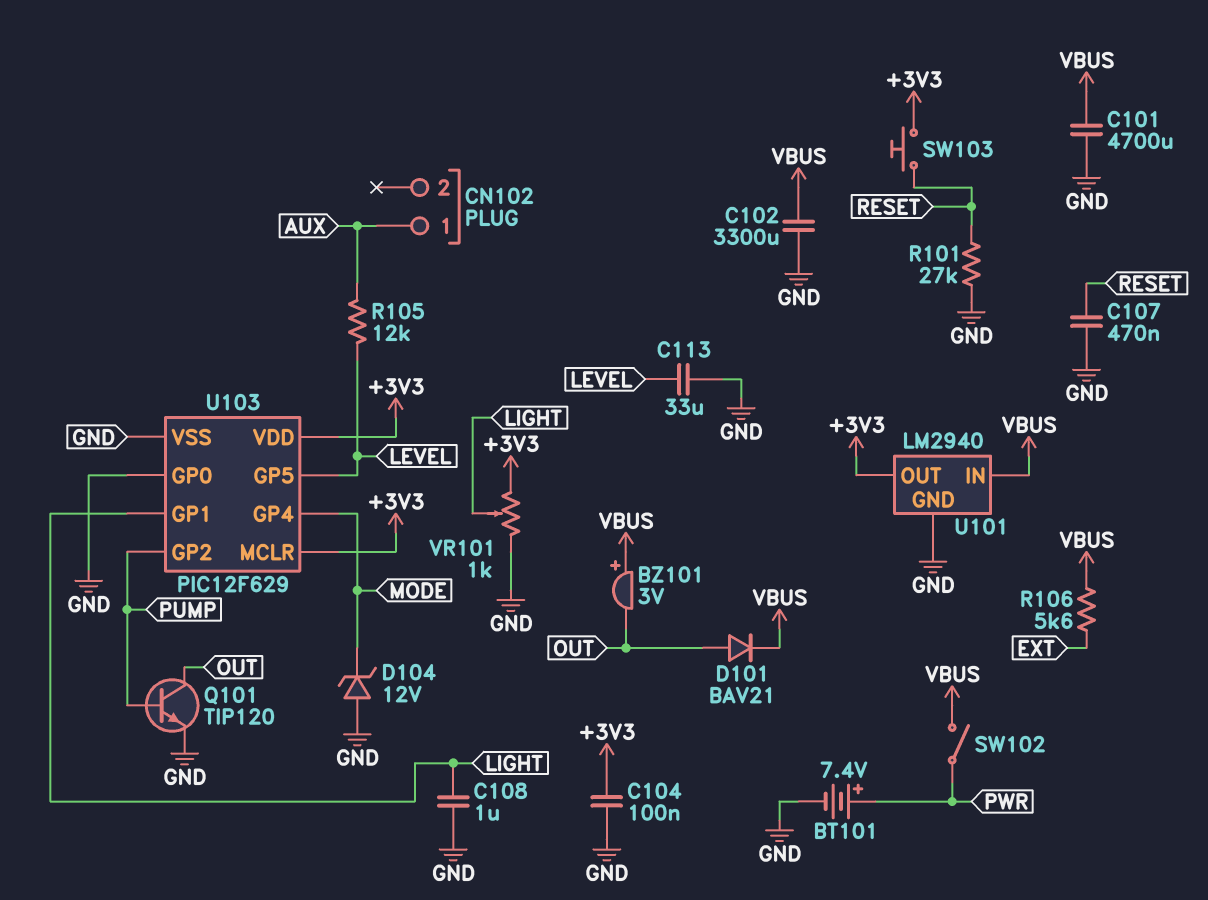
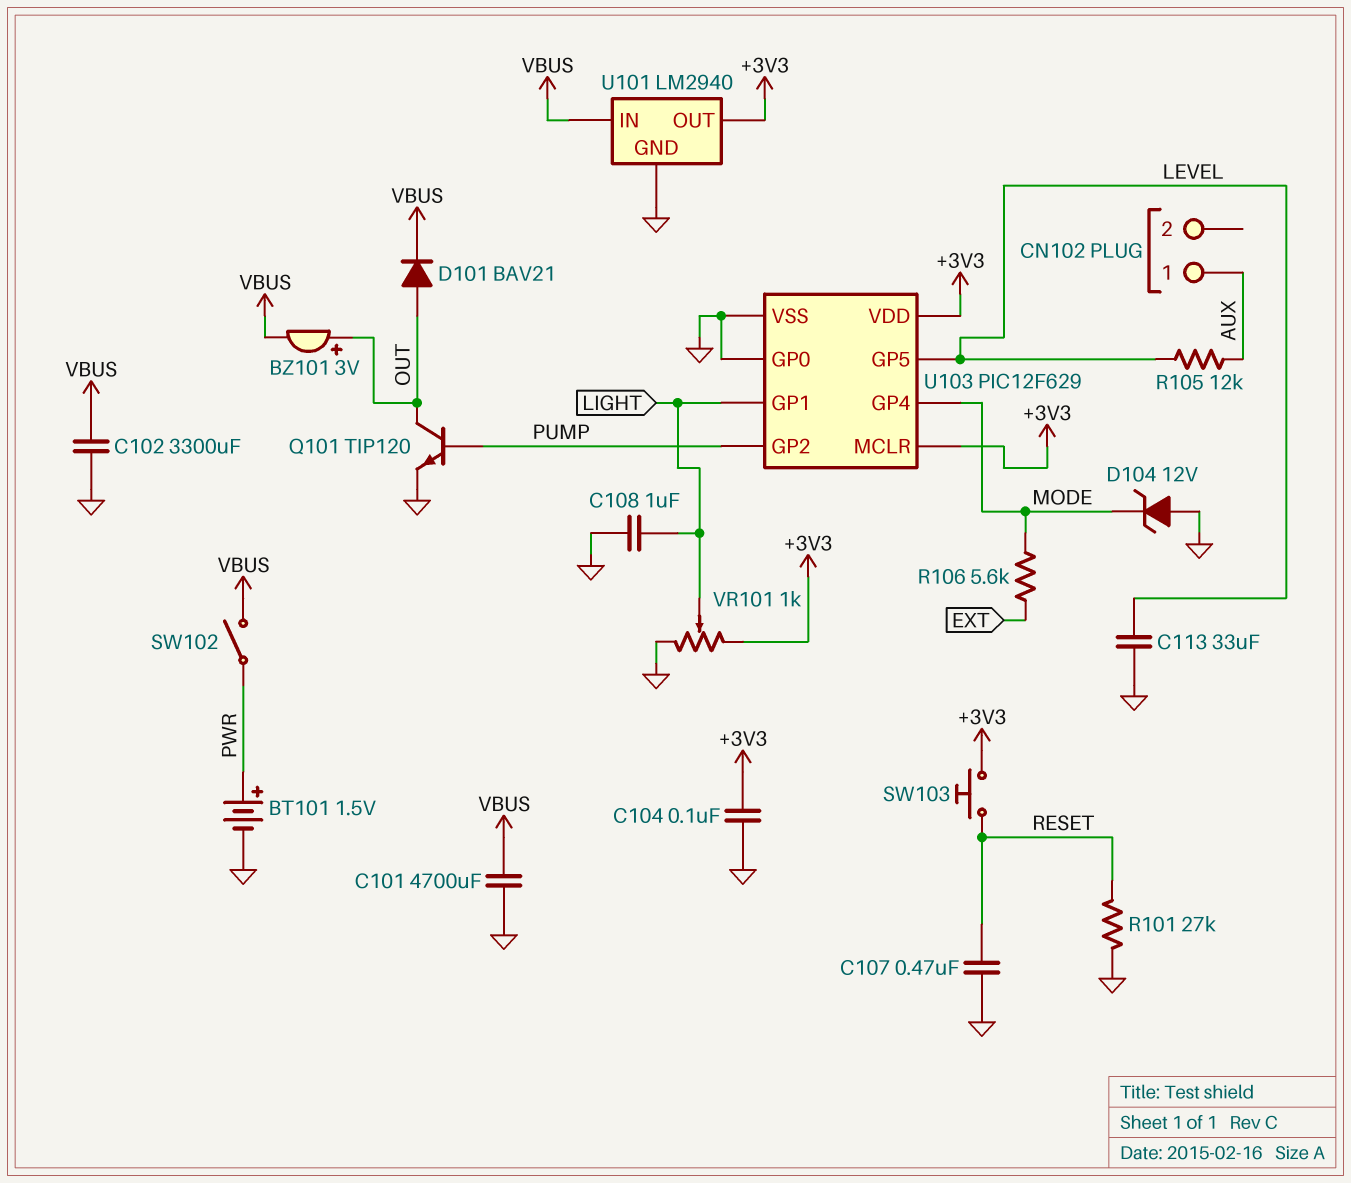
BT101: 7.4V (plus PWR, minus GND) -> 1.5V (plus PWR, minus GND)
BZ101: buzzer 3V (plus VBUS, minus OUT) -> buzzer 3V (plus OUT, minus VBUS)
R106: 5.6k (EXT, VBUS) -> 5.6k (EXT, MODE)

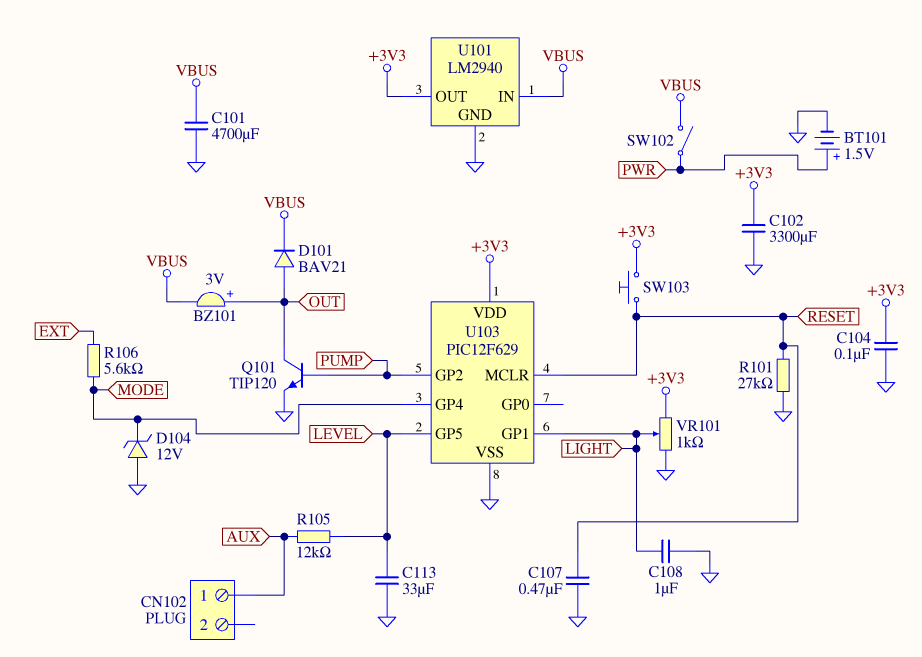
C102: 3300uF (GND, VBUS) -> 3300uF (+3V3, GND)
U103 pin GP0: GND -> none
U103 pin MCLR: +3V3 -> RESET

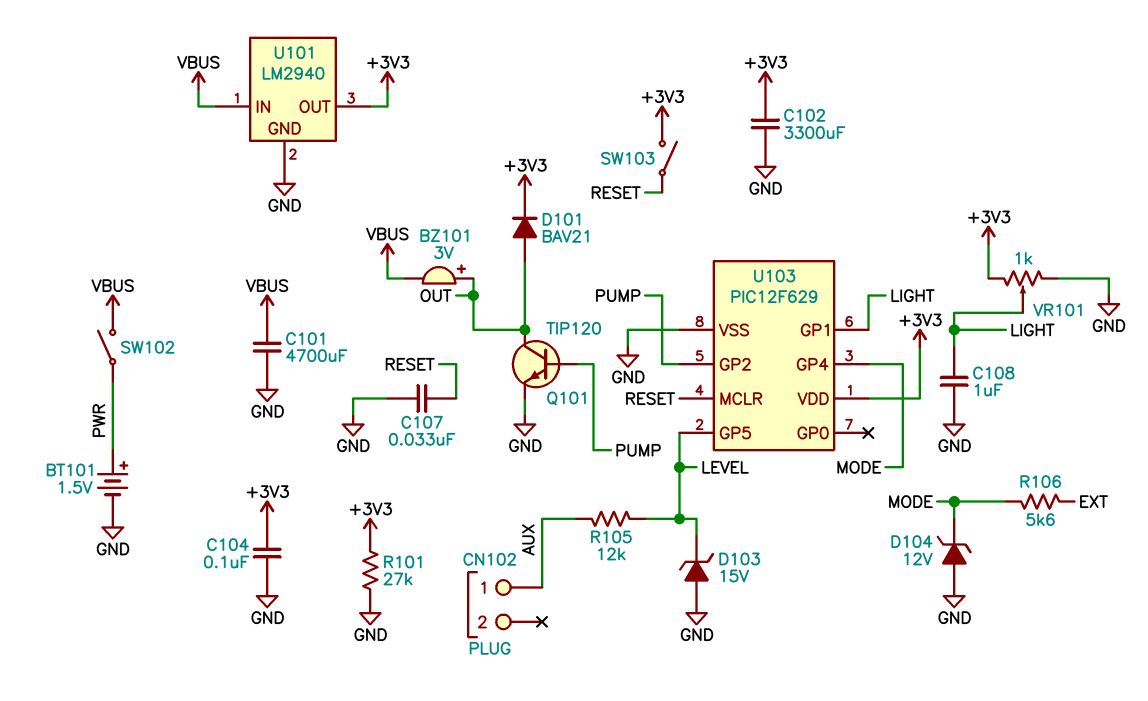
C107: 470nF (GND, RESET) -> 33nF (GND, RESET)
C113: 33uF (GND, LEVEL) -> none
D101: diode BAV21 (A OUT, K VBUS) -> diode BAV21 (A OUT, K +3V3)
D103: none -> zener 15V (A GND, K LEVEL)
R101: 27k (GND, RESET) -> 27k (+3V3, GND)
SW103: button (+3V3, RESET) -> switch (+3V3, RESET)

